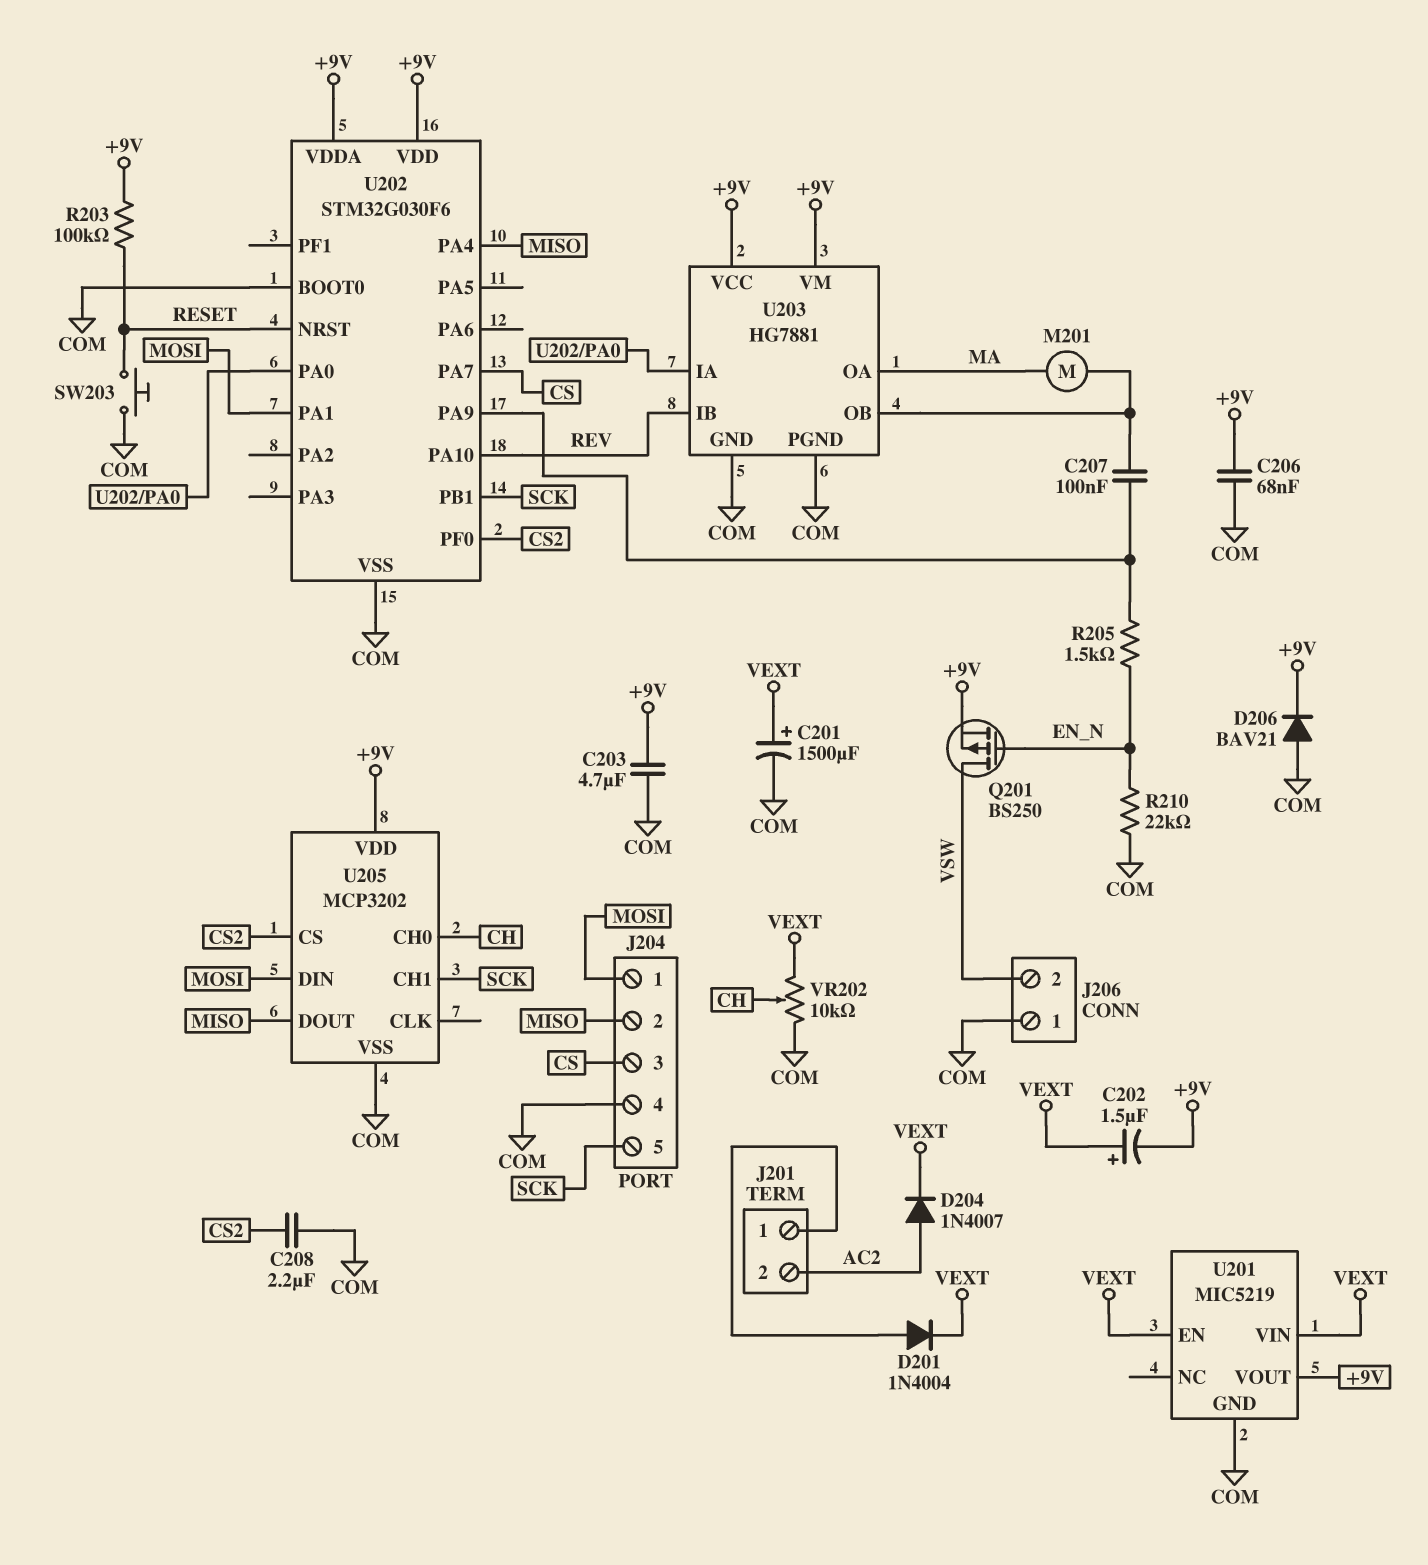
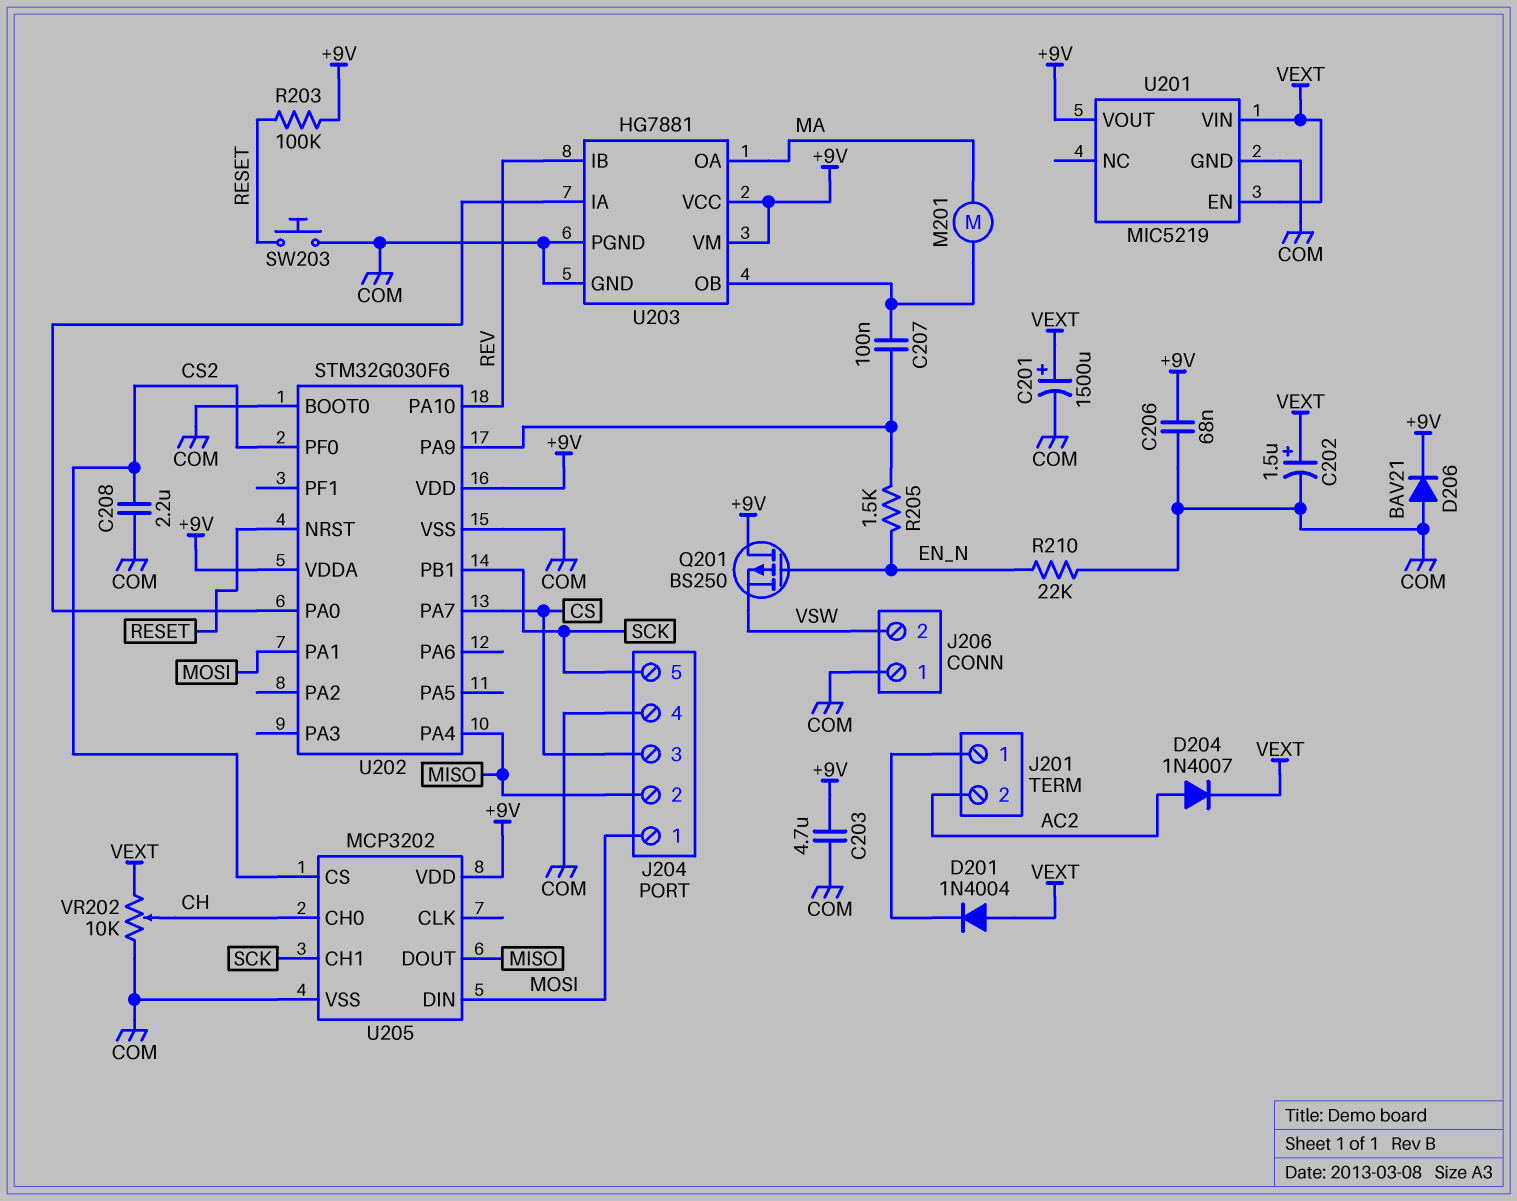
C202: 1.5uF (plus VEXT, minus +9V) -> 1.5uF (plus VEXT, minus COM)
D201: diode 1N4004 (A J201/1, K VEXT) -> diode 1N4004 (A VEXT, K J201/1)
Q201: PMOS BS250 (G EN_N, D VSW, S +9V) -> PMOS BS250 (G EN_N, D +9V, S VSW)

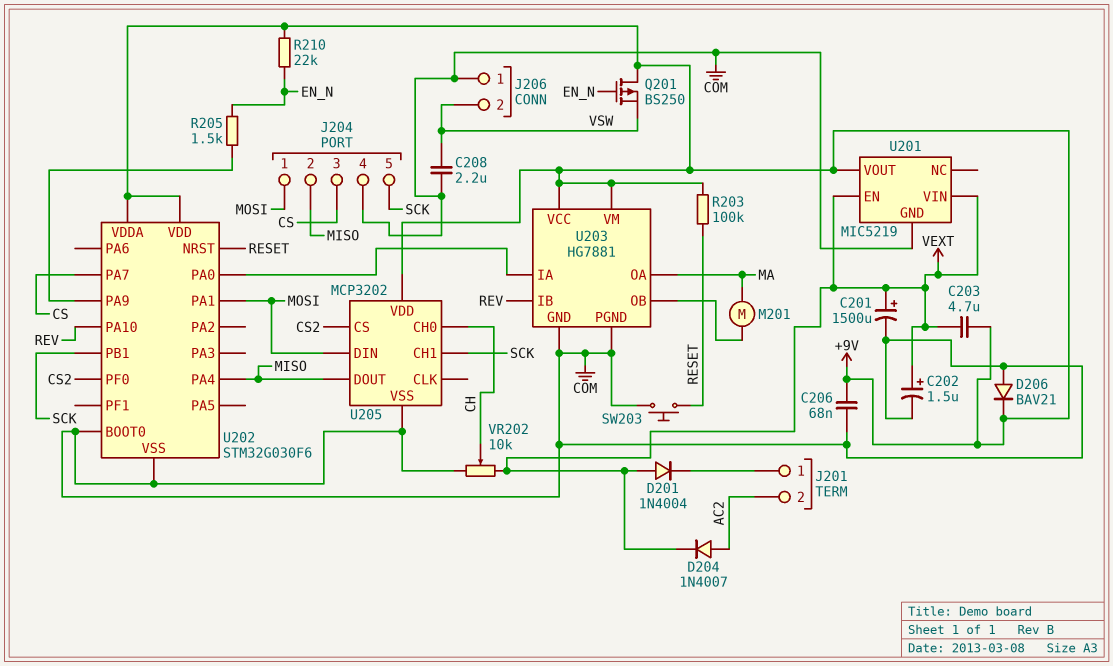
C203: 4.7uF (+9V, COM) -> 4.7uF (+9V, VEXT)
C207: 100nF (U202/PA9, U203/OB) -> none
C208: 2.2uF (COM, CS2) -> 2.2uF (COM, VSW)
R210: 22k (COM, EN_N) -> 22k (+9V, EN_N)

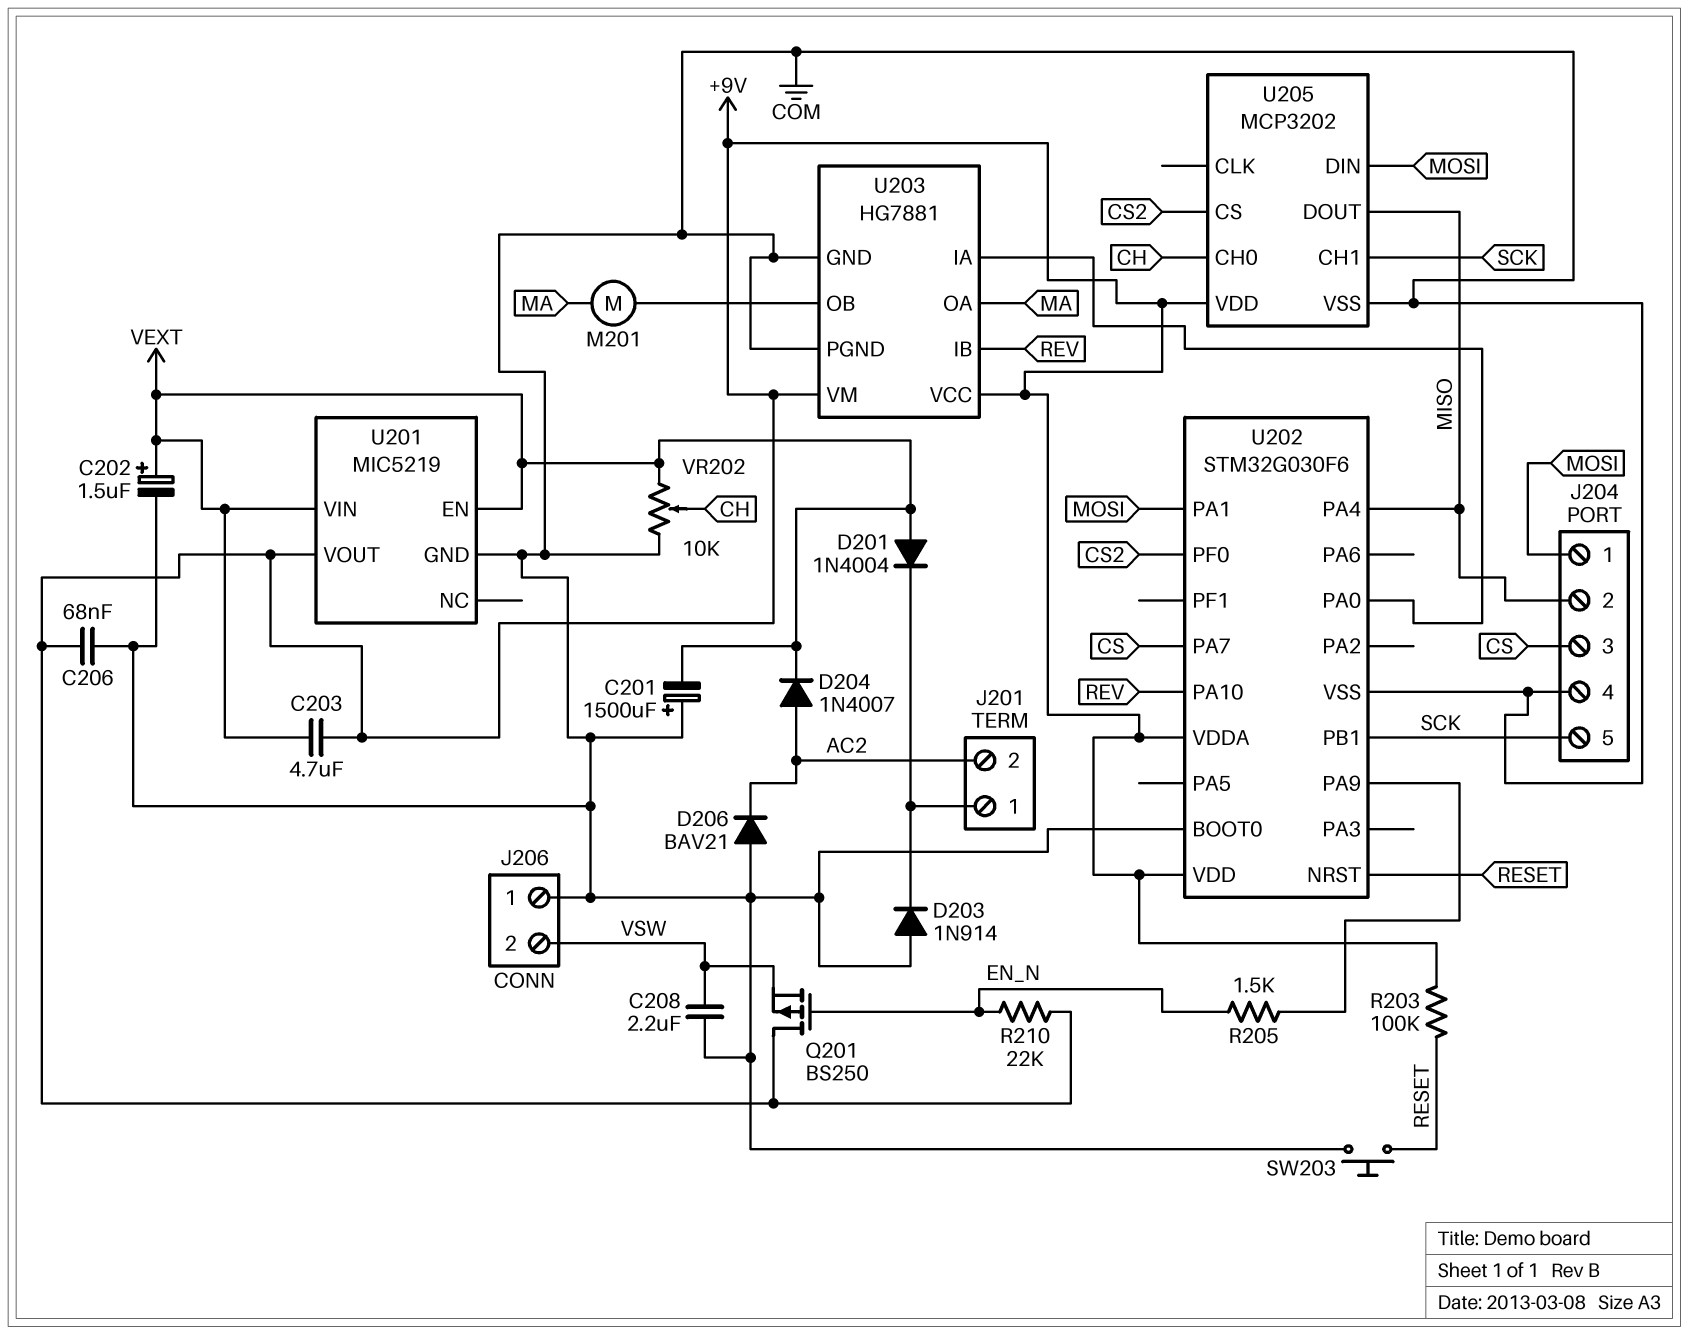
C201: 1500uF (plus VEXT, minus COM) -> 1500uF (plus COM, minus VEXT)
D203: none -> diode 1N914 (A COM, K J201/1)
D206: diode BAV21 (A COM, K +9V) -> diode BAV21 (A COM, K AC2)

